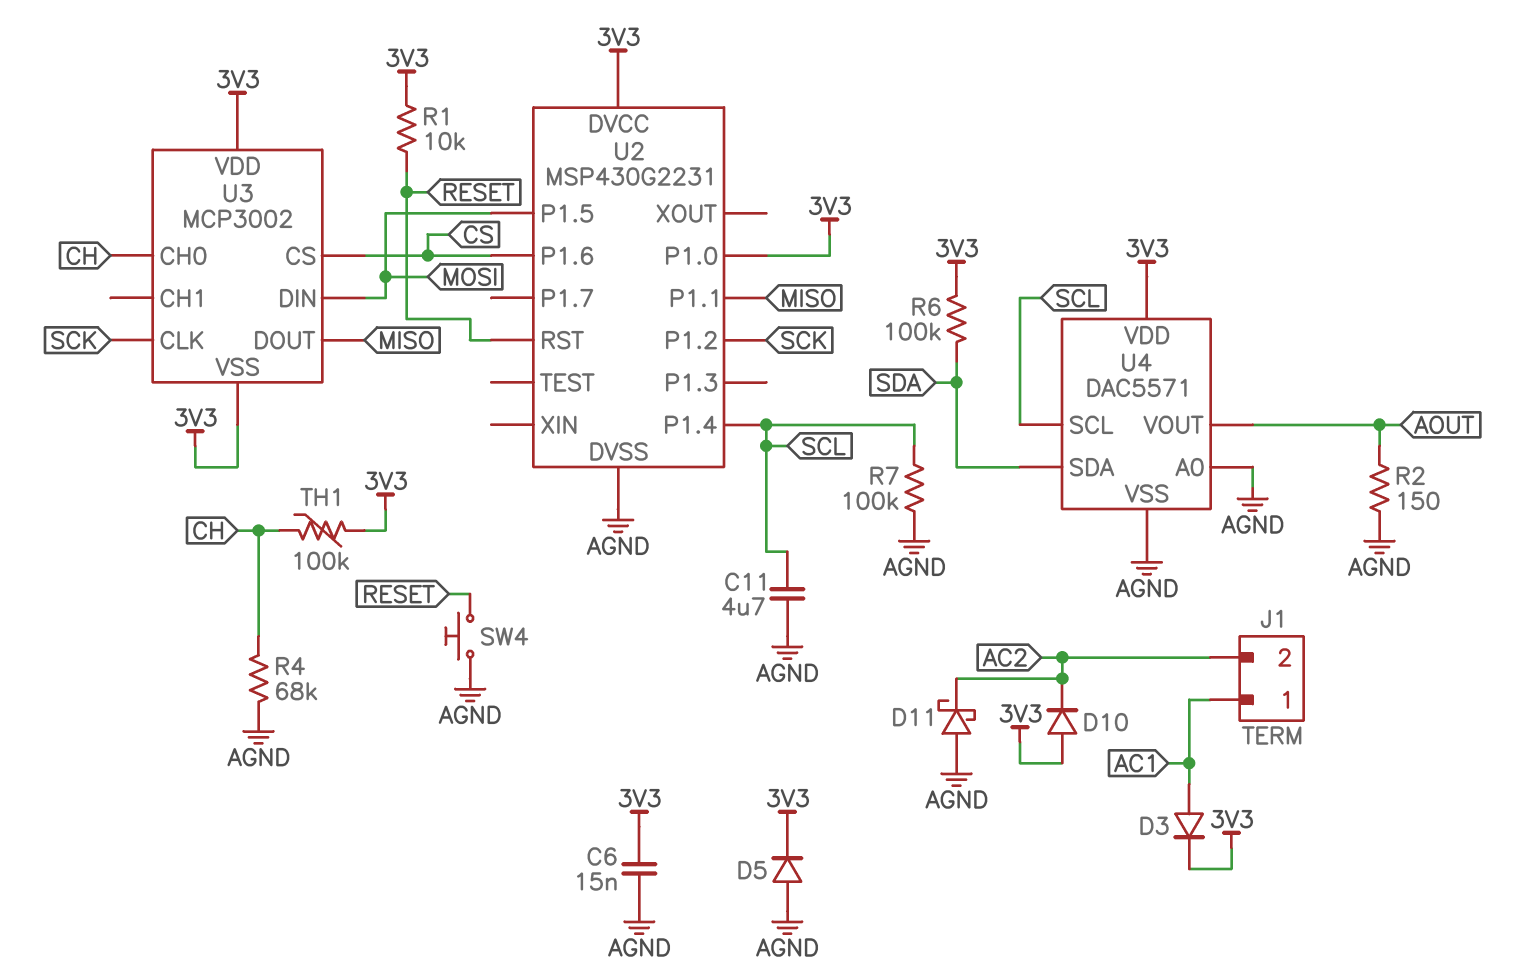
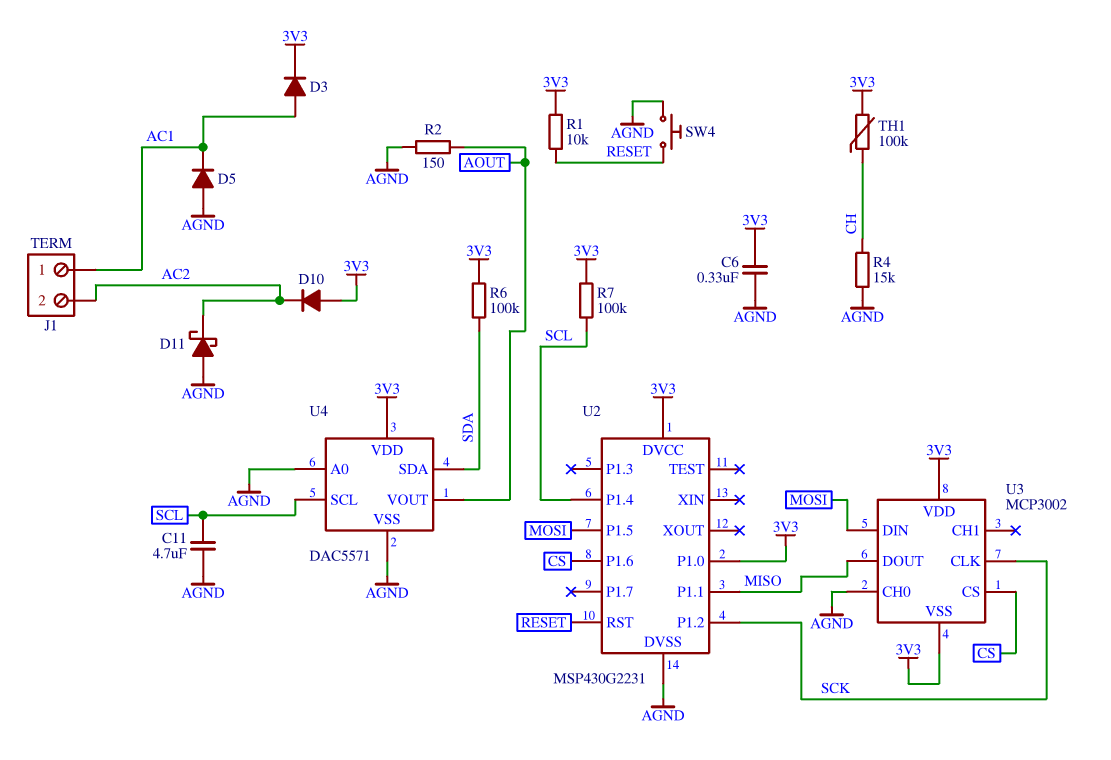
C6: 15nF (3V3, AGND) -> 330nF (3V3, AGND)
D5: diode (A AGND, K 3V3) -> diode (A AGND, K AC1)
R4: 68k (AGND, CH) -> 15k (AGND, CH)
R7: 100k (AGND, SCL) -> 100k (3V3, SCL)
U3 pin CH0: CH -> AGND

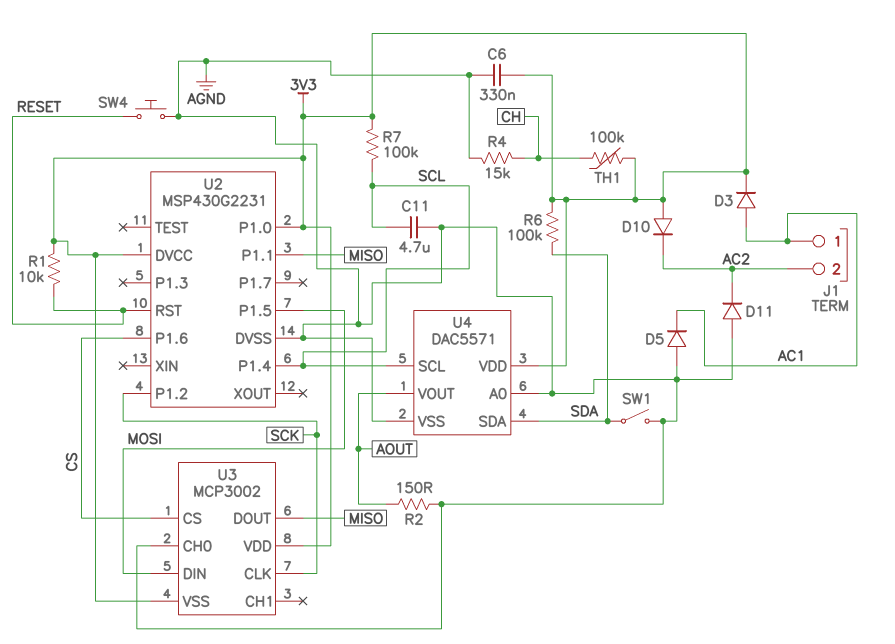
D11: schottky (A AGND, K AC2) -> diode (A AGND, K AC2)
SW1: none -> switch (AGND, SDA)

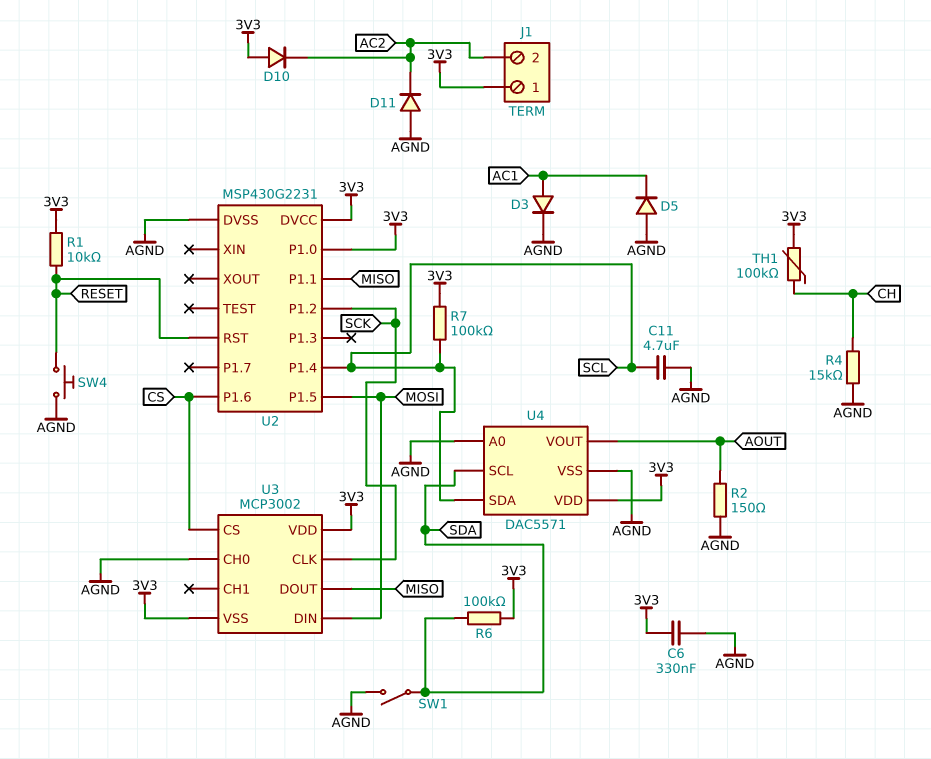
D3: diode (A AC1, K 3V3) -> diode (A AC1, K AGND)
J1 pin 1: AC1 -> 3V3
U4 pin SCL: SCL -> SDA
U4 pin SDA: SDA -> SCL

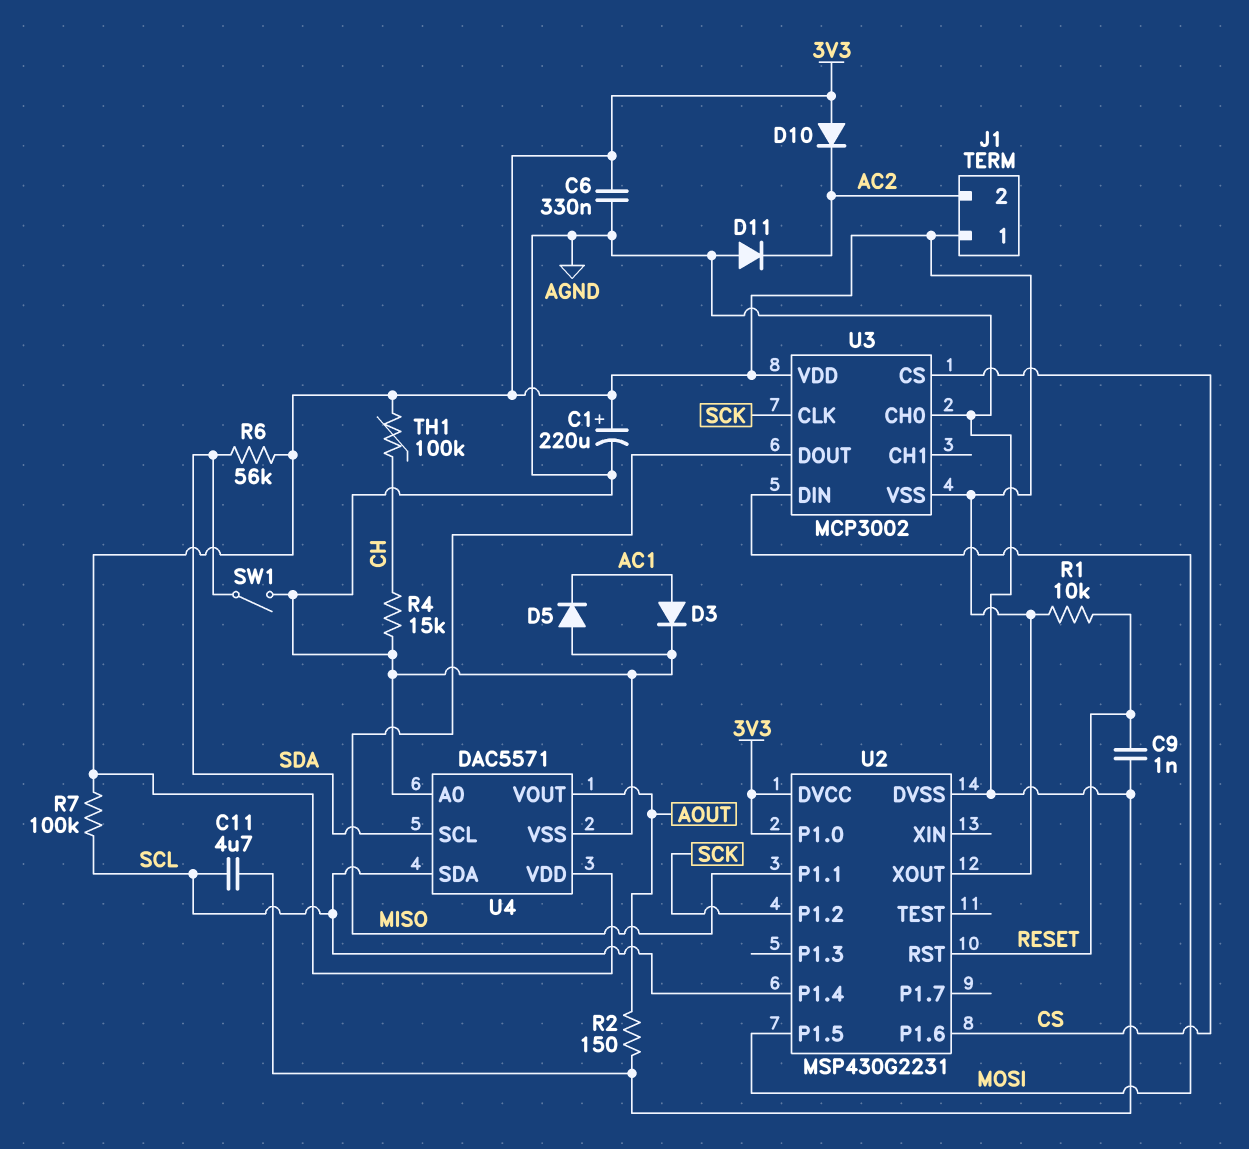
C1: none -> 220uF (plus 3V3, minus AGND)
C9: none -> 1nF (AGND, RESET)
R6: 100k (3V3, SDA) -> 56k (3V3, SDA)
SW4: button (AGND, RESET) -> none
U2 pin XOUT: none -> 3V3

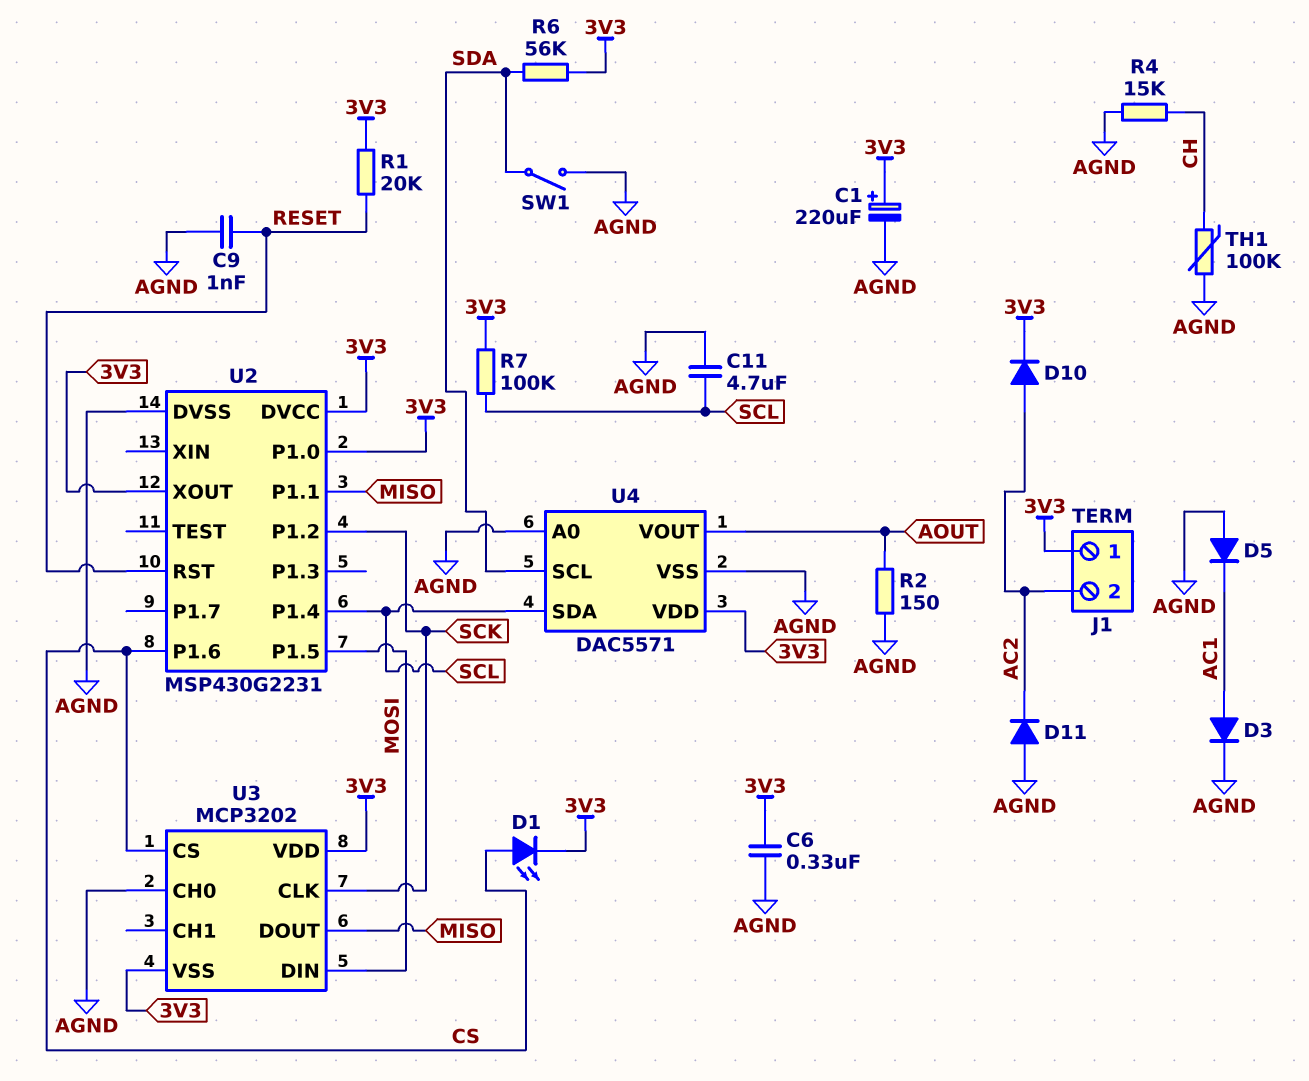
D1: none -> LED (A CS, K 3V3)
D10: diode (A 3V3, K AC2) -> diode (A AC2, K 3V3)
R1: 10k (3V3, RESET) -> 20k (3V3, RESET)
TH1: 100k (3V3, CH) -> 100k (AGND, CH)
U3: MCP3002 -> MCP3202

